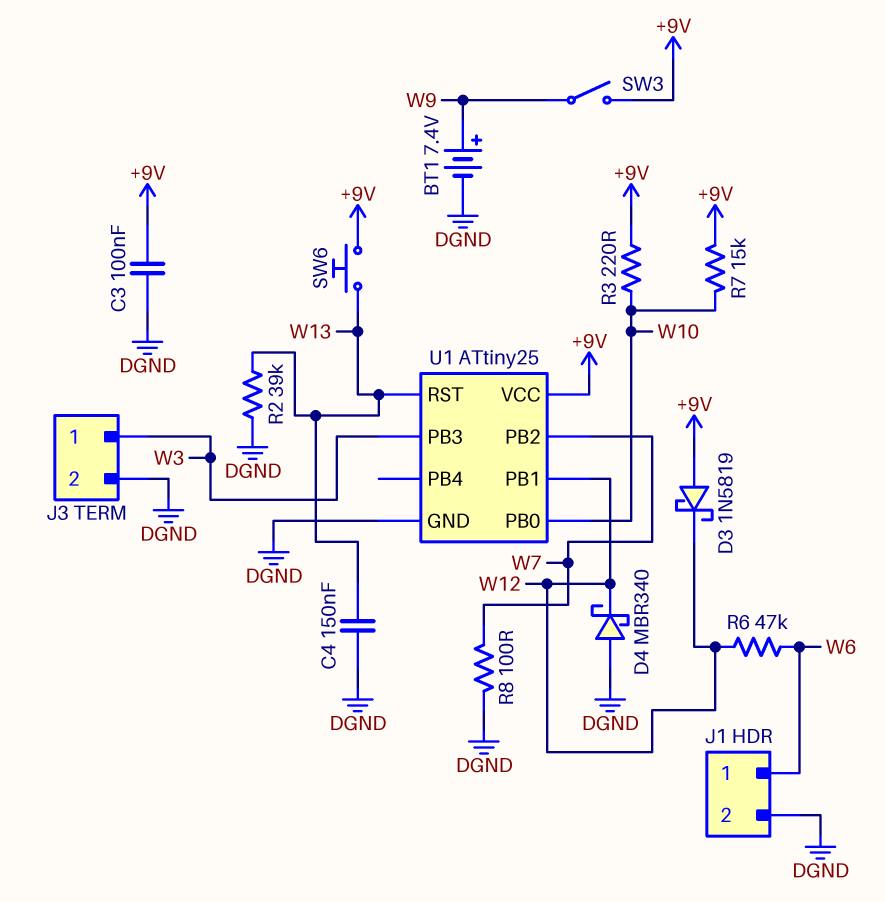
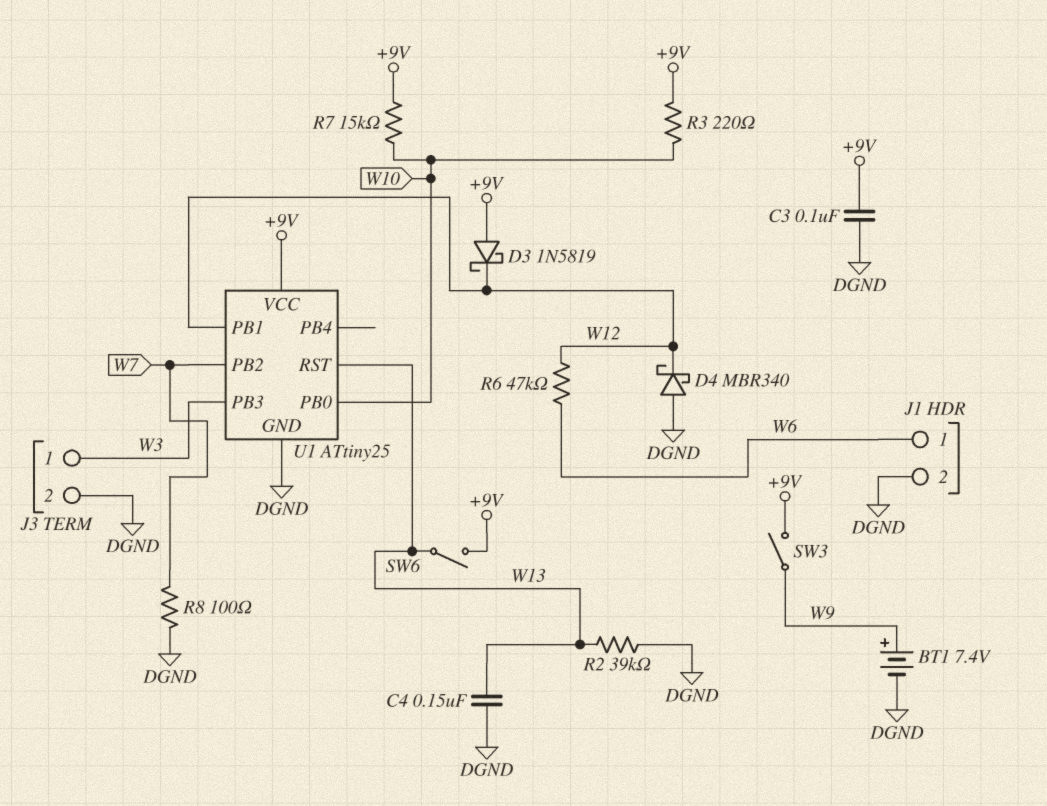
SW6: button (+9V, W13) -> switch (+9V, W13)

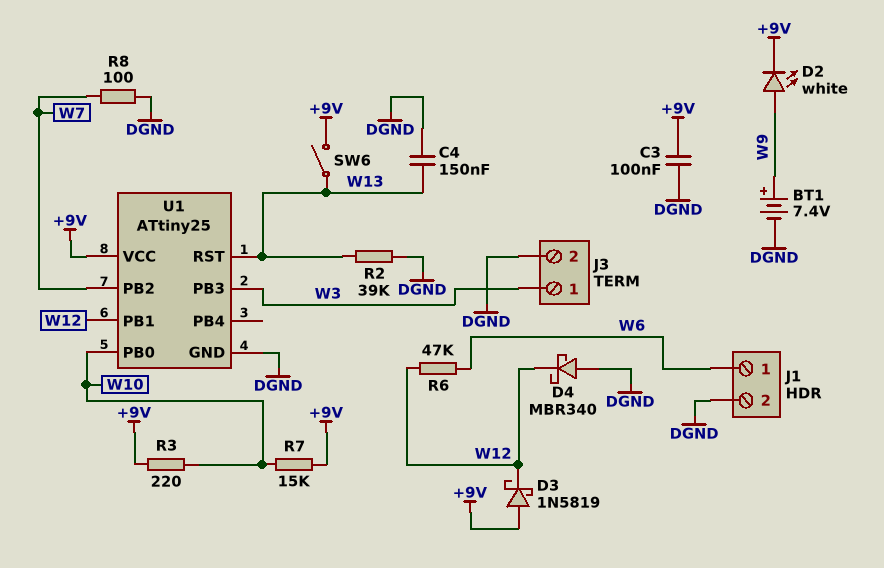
D2: none -> LED white (A W9, K +9V)
SW3: switch (+9V, W9) -> none

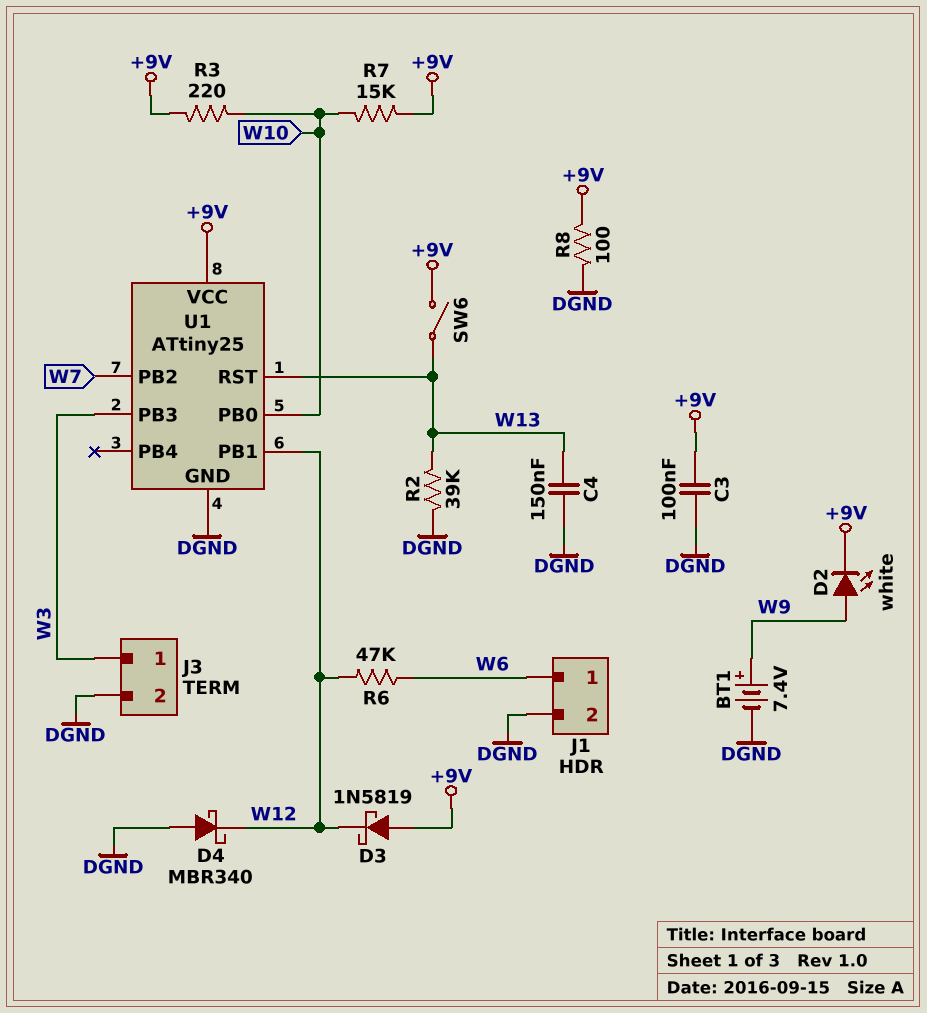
R8: 100 (DGND, W7) -> 100 (+9V, DGND)

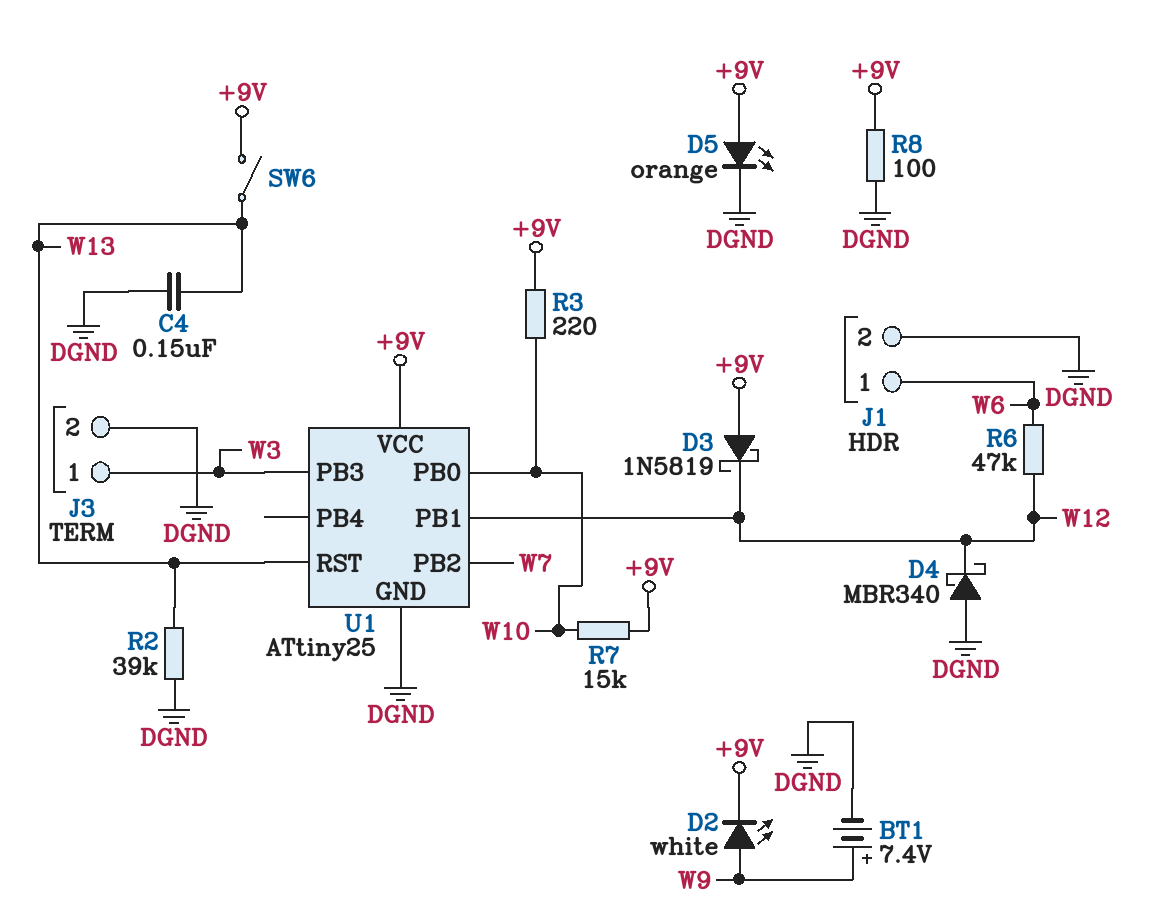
C3: 100nF (+9V, DGND) -> none
D5: none -> LED orange (A +9V, K DGND)

